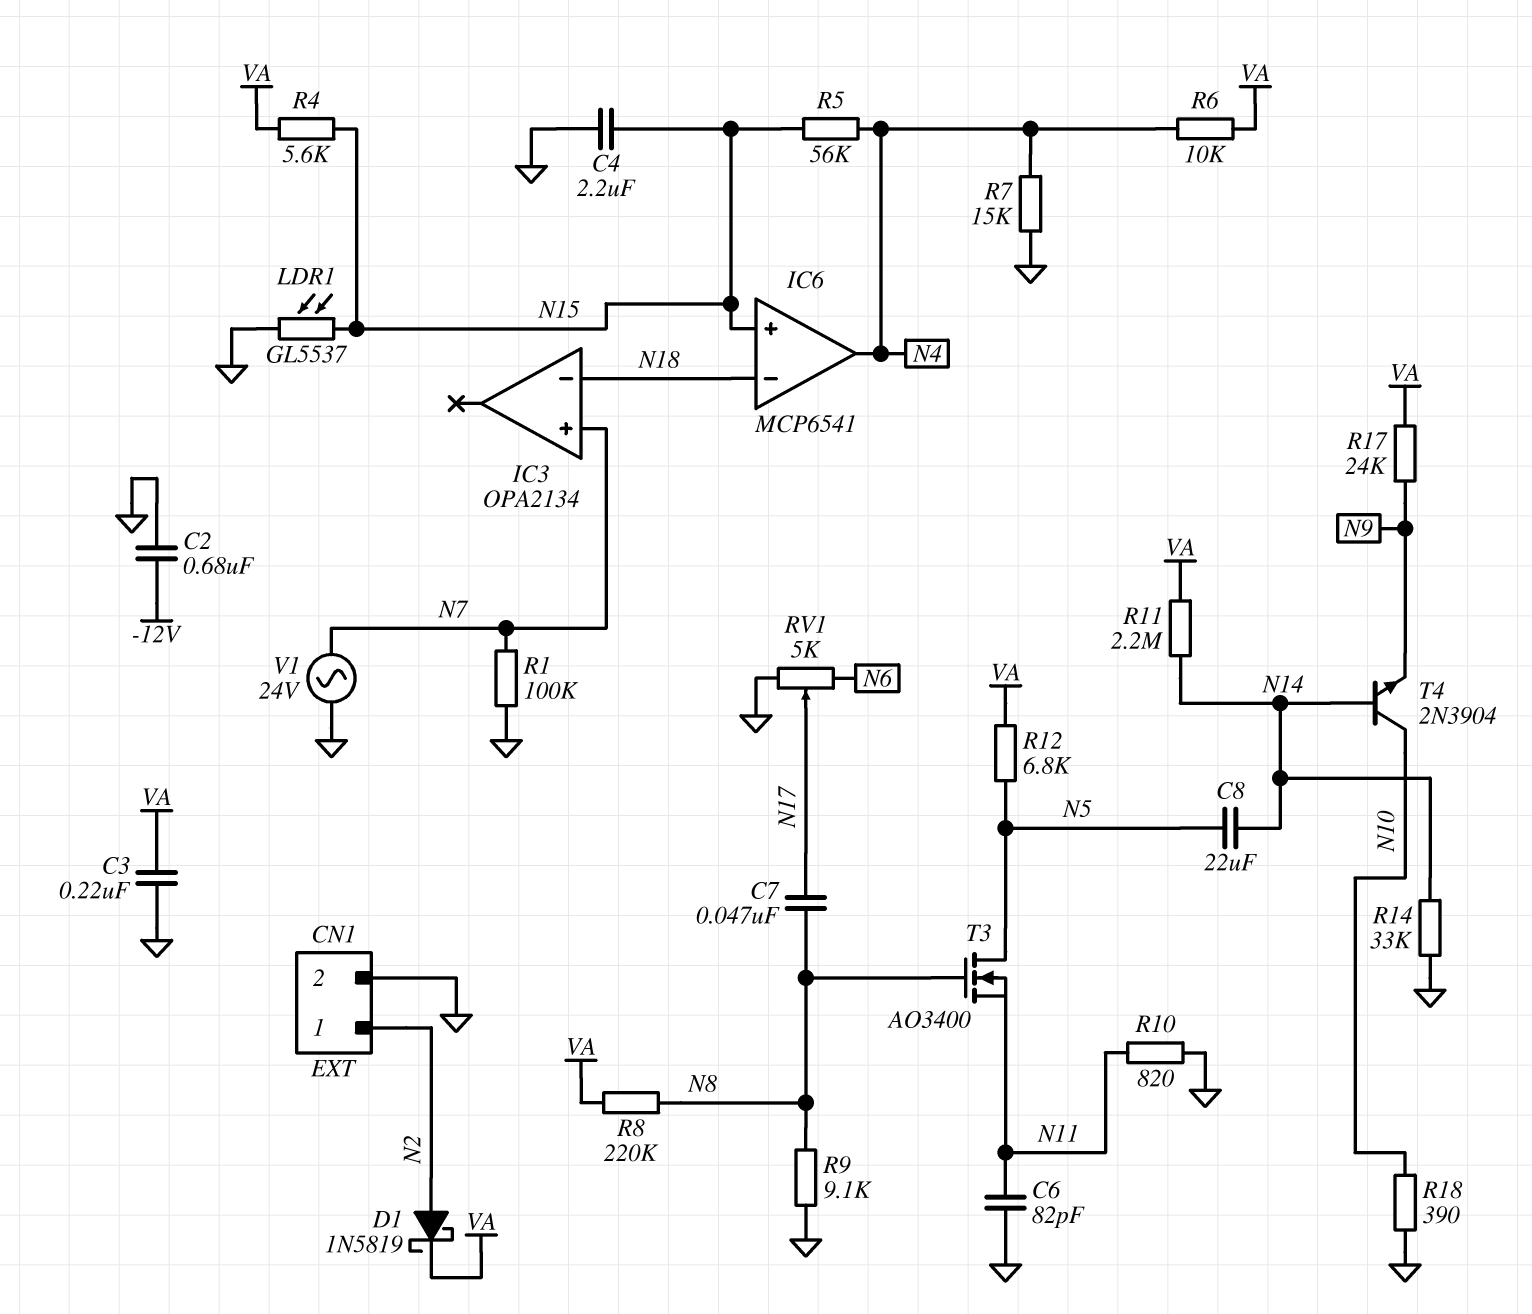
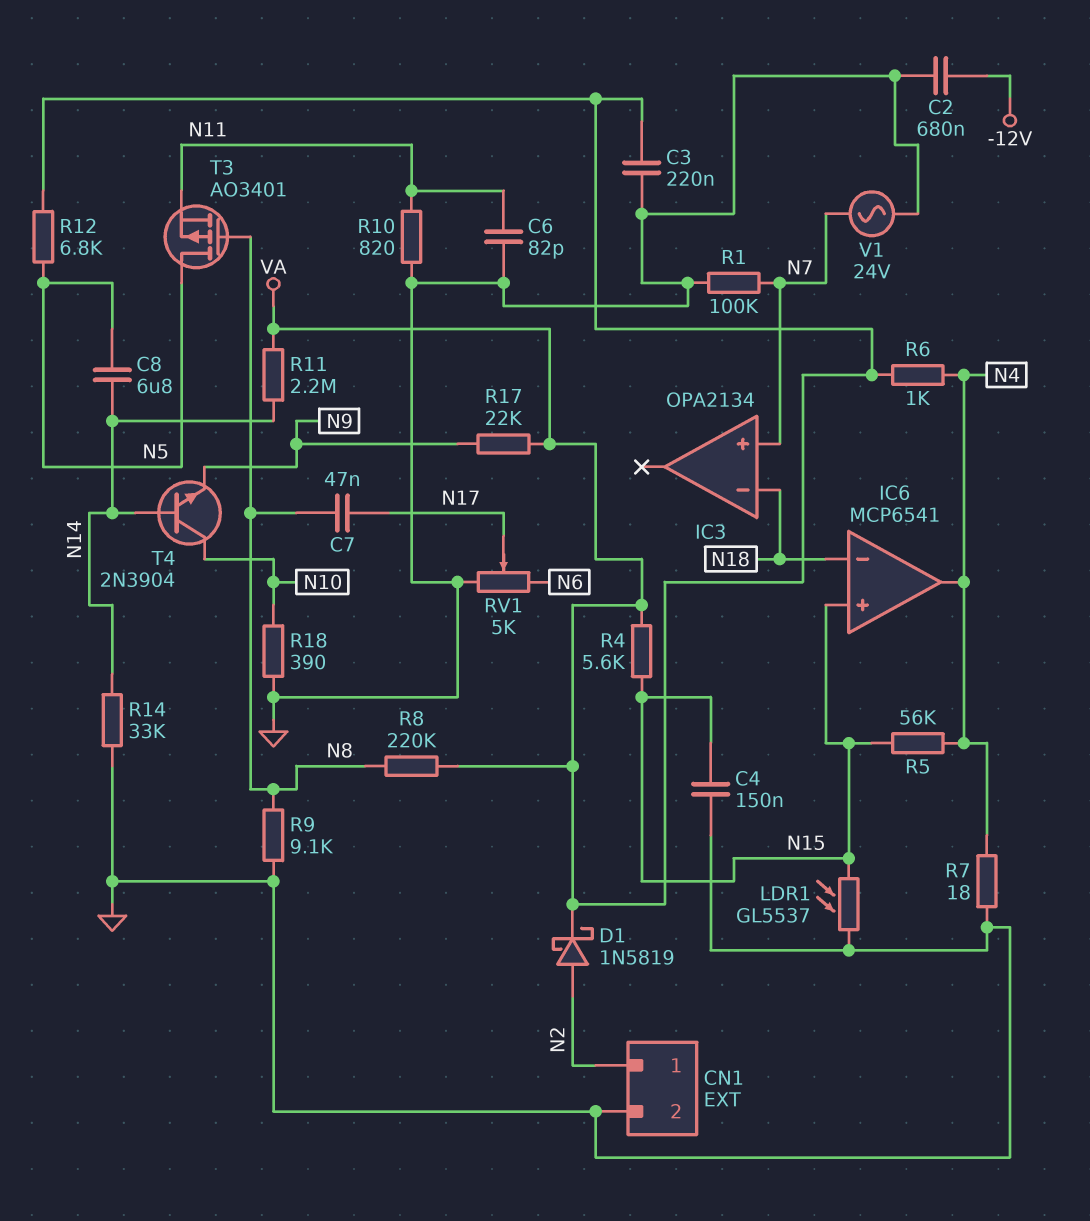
C4: 2.2uF (GND, N15) -> 150nF (GND, N15)
C8: 22uF (N5, N14) -> 6.8uF (N5, N14)
R6: 10k (N4, VA) -> 1k (N4, VA)
R7: 15k (GND, N4) -> 18 (GND, N4)
R17: 24k (N9, VA) -> 22k (N9, VA)
T3: NMOS AO3400 (G N8, D N5, S N11) -> PMOS AO3401 (G N8, D N5, S N11)

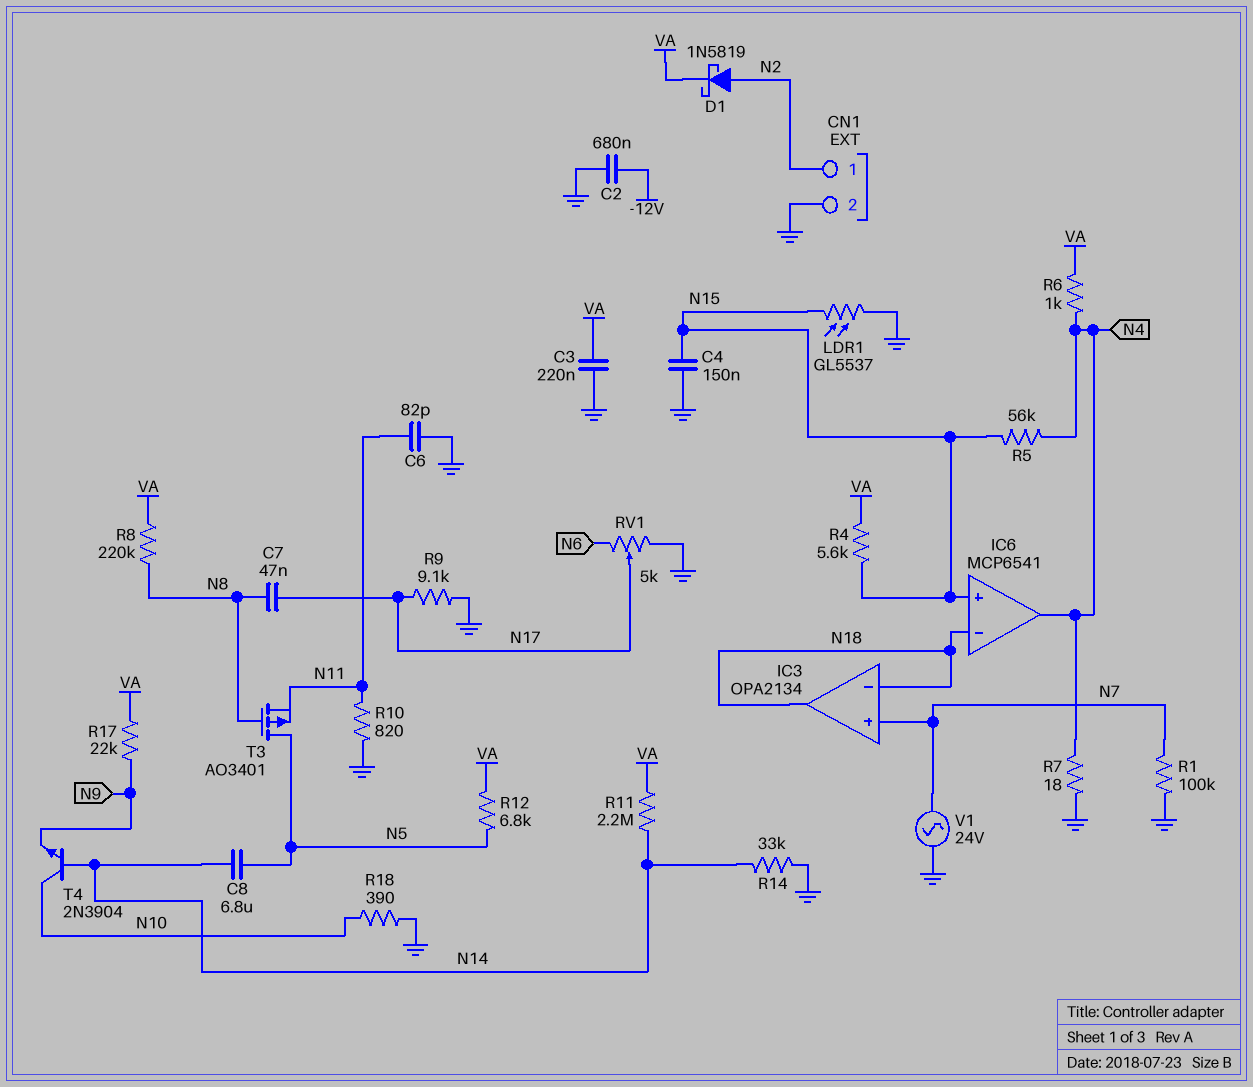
IC3 pin out: none -> N18
R9: 9.1k (GND, N8) -> 9.1k (GND, N17)

